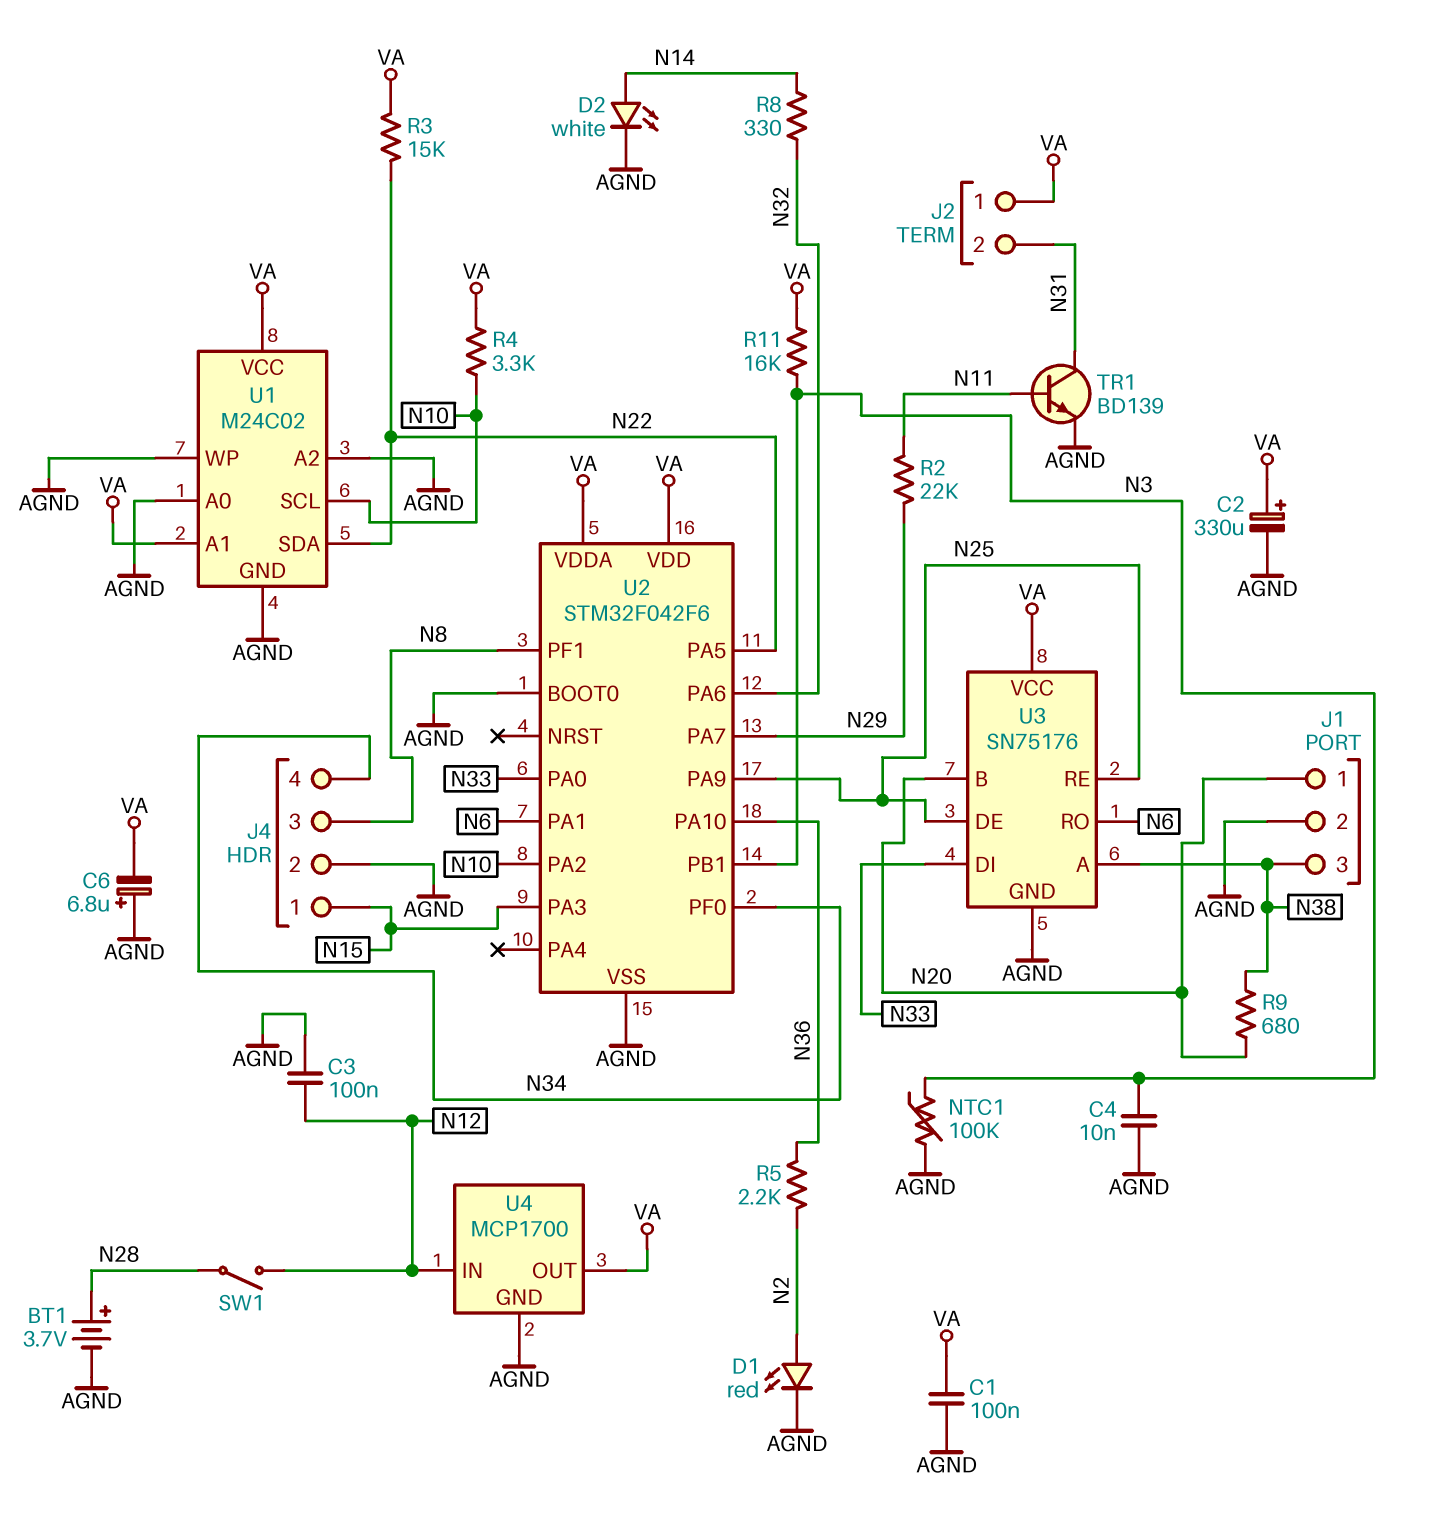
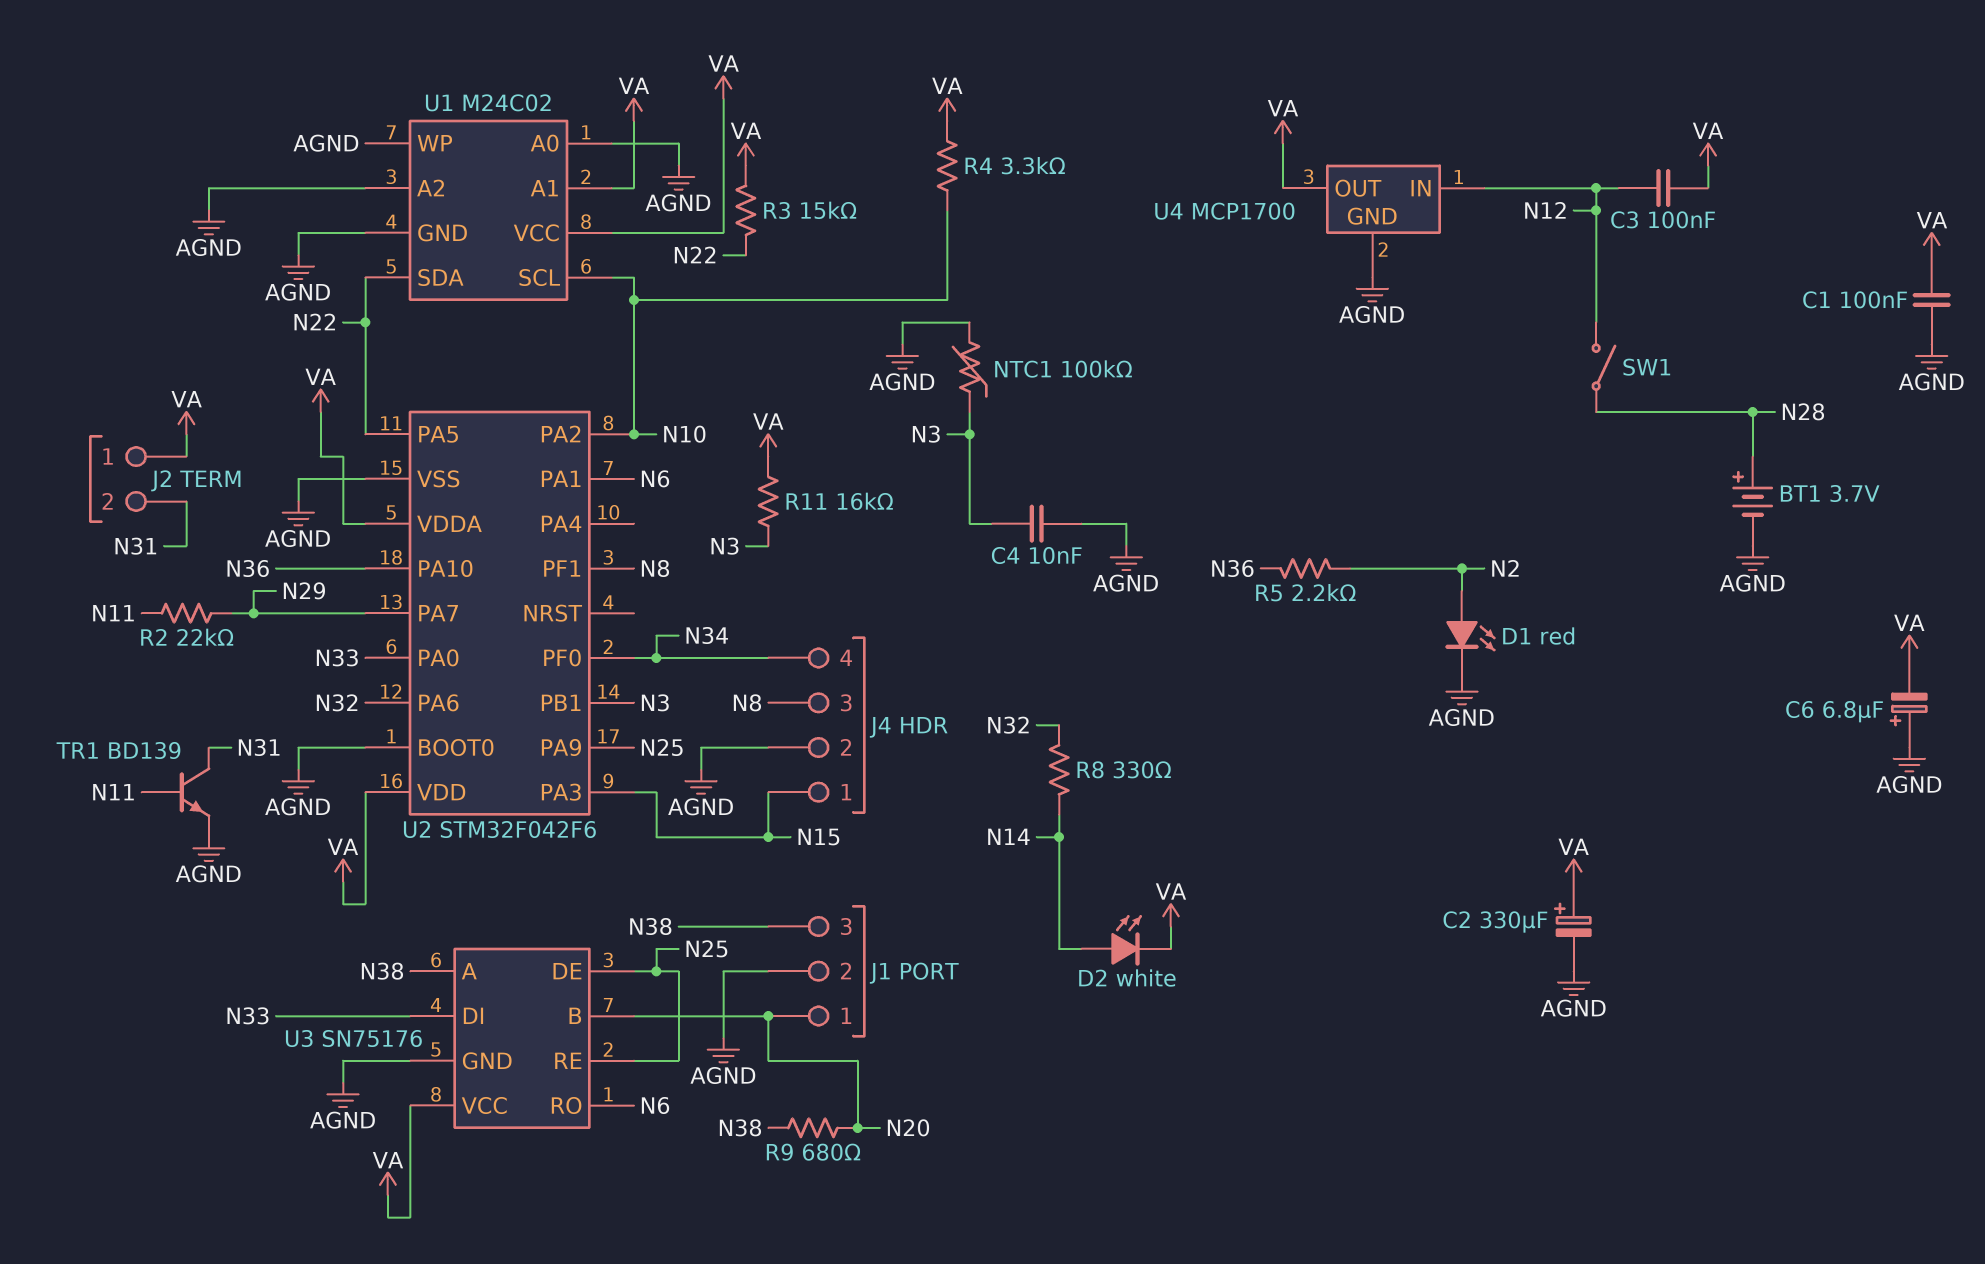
C3: 100nF (AGND, N12) -> 100nF (N12, VA)
D2: LED white (A N14, K AGND) -> LED white (A N14, K VA)

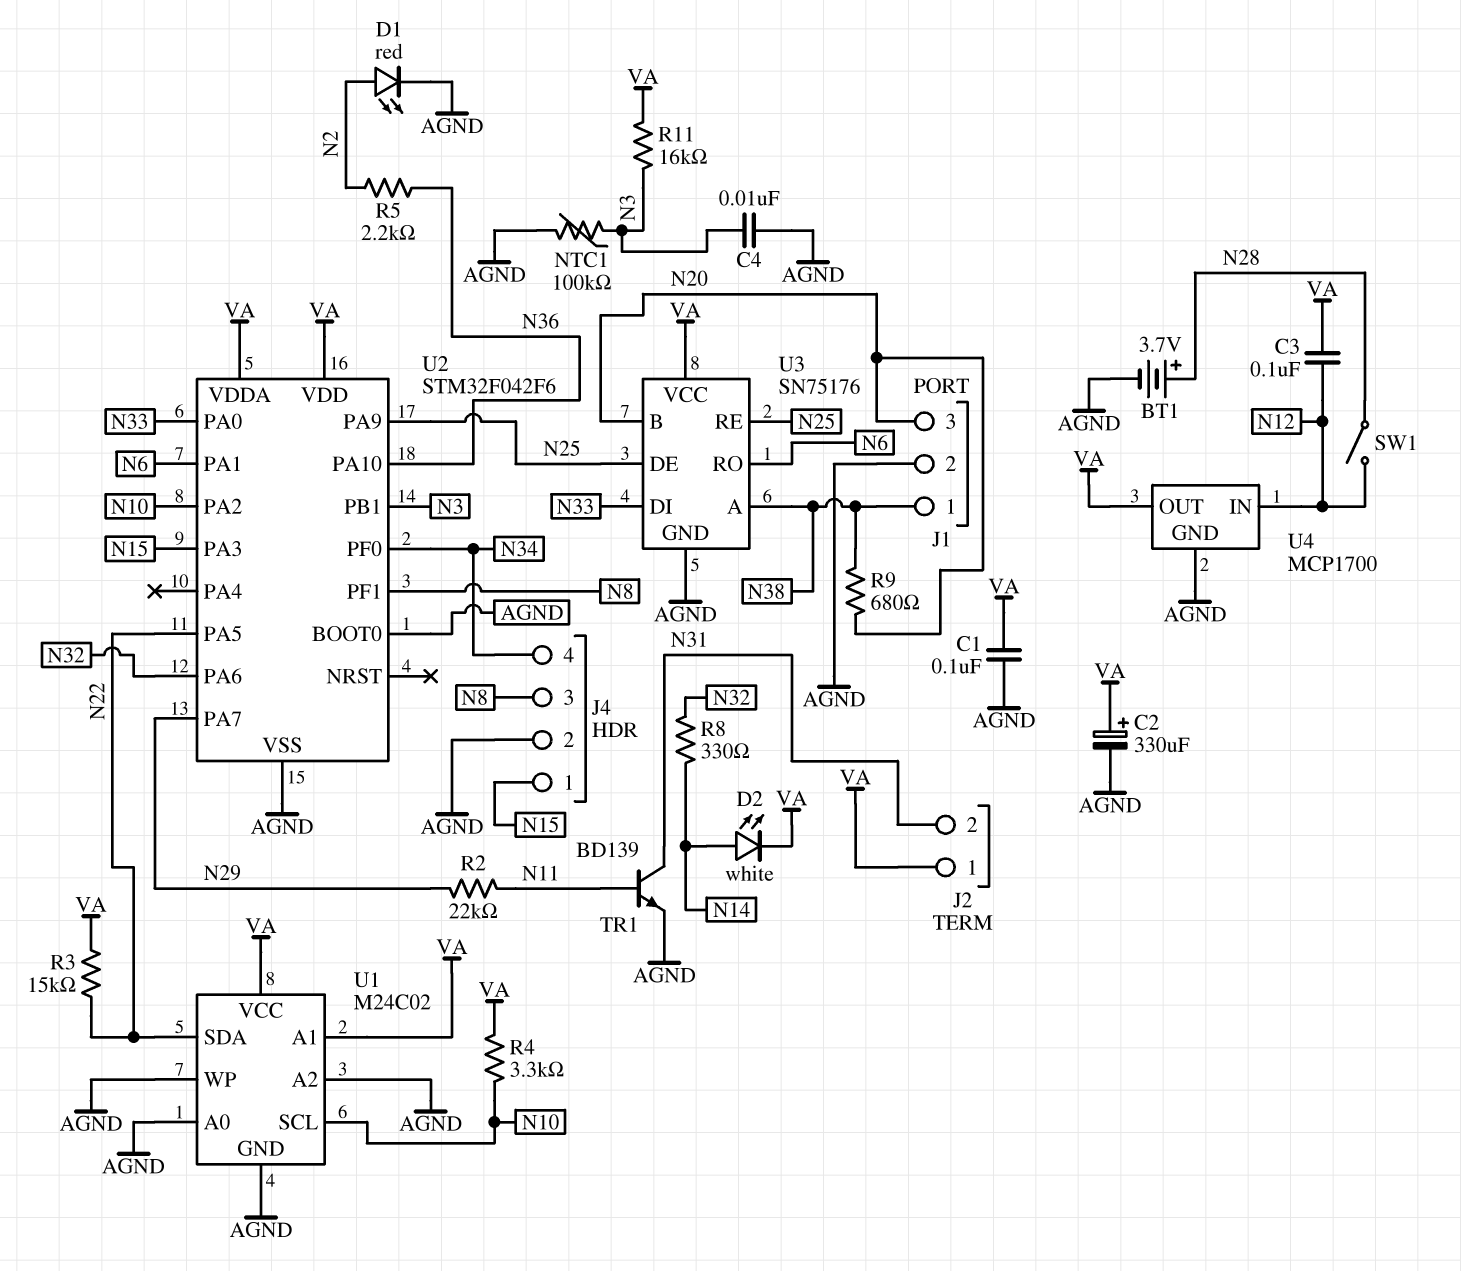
C6: 6.8uF (plus AGND, minus VA) -> none
J1 pin 1: N20 -> N38
J1 pin 3: N38 -> N20

